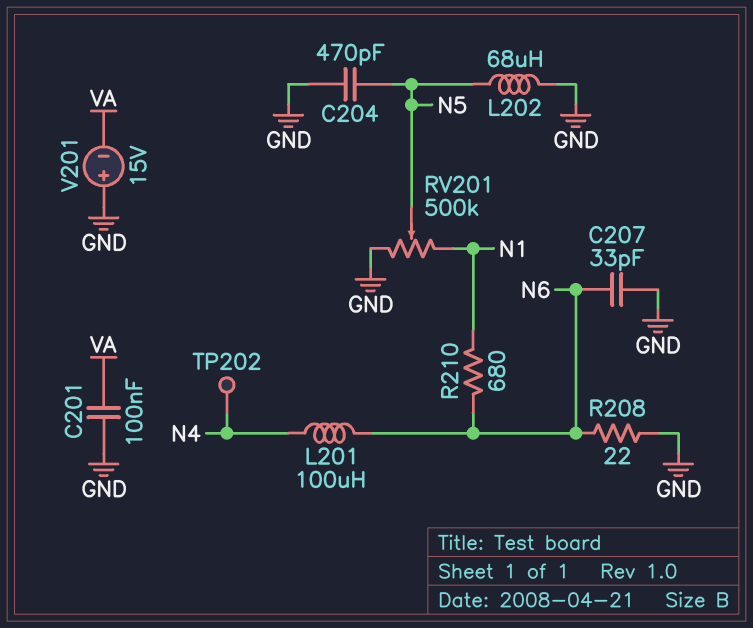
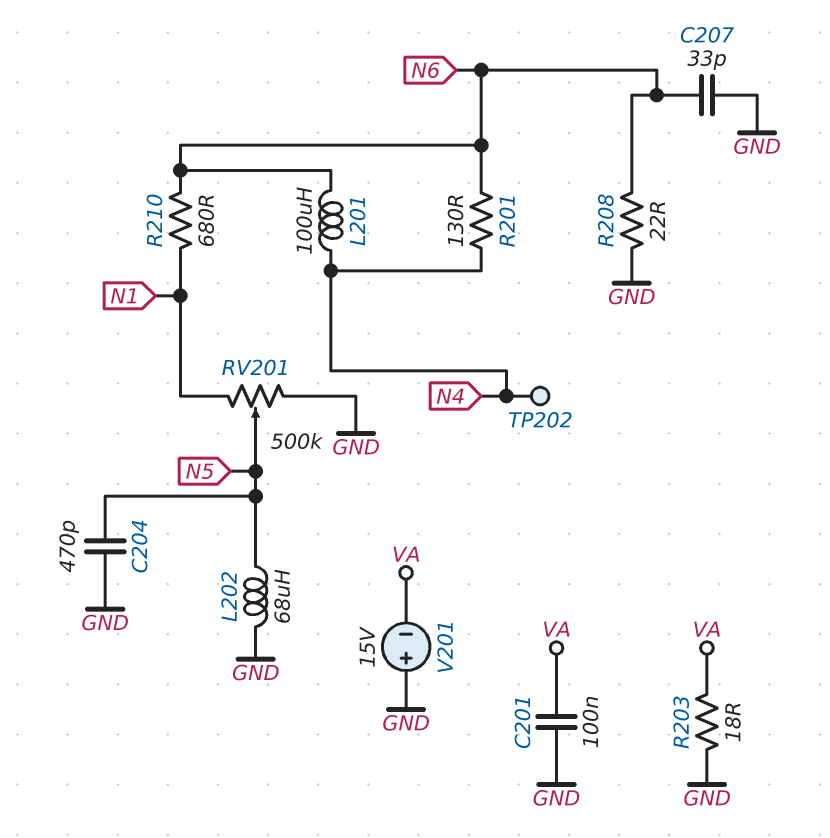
R201: none -> 130 (N4, N6)
R203: none -> 18 (GND, VA)

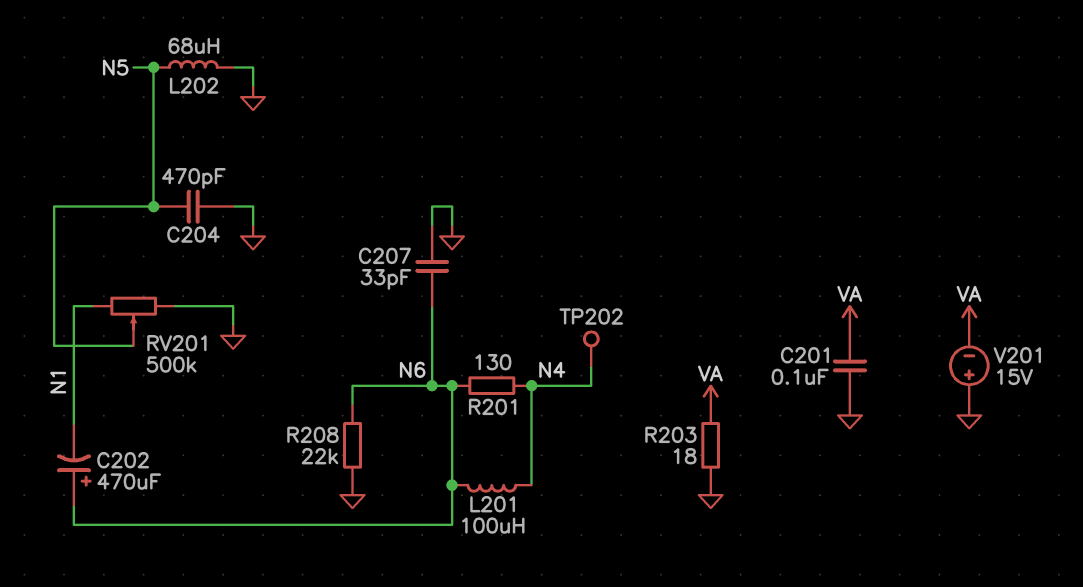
C202: none -> 470uF (plus N6, minus N1)
R208: 22 (GND, N6) -> 22k (GND, N6)
R210: 680 (N1, N6) -> none

